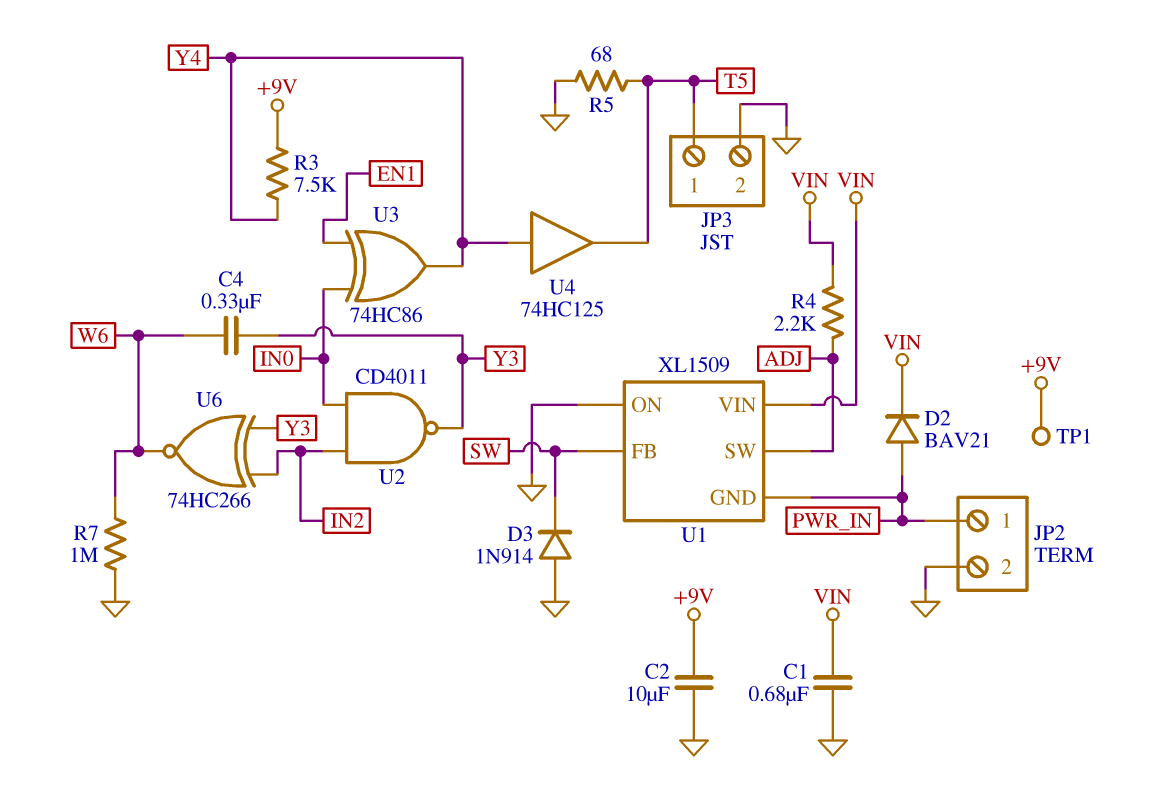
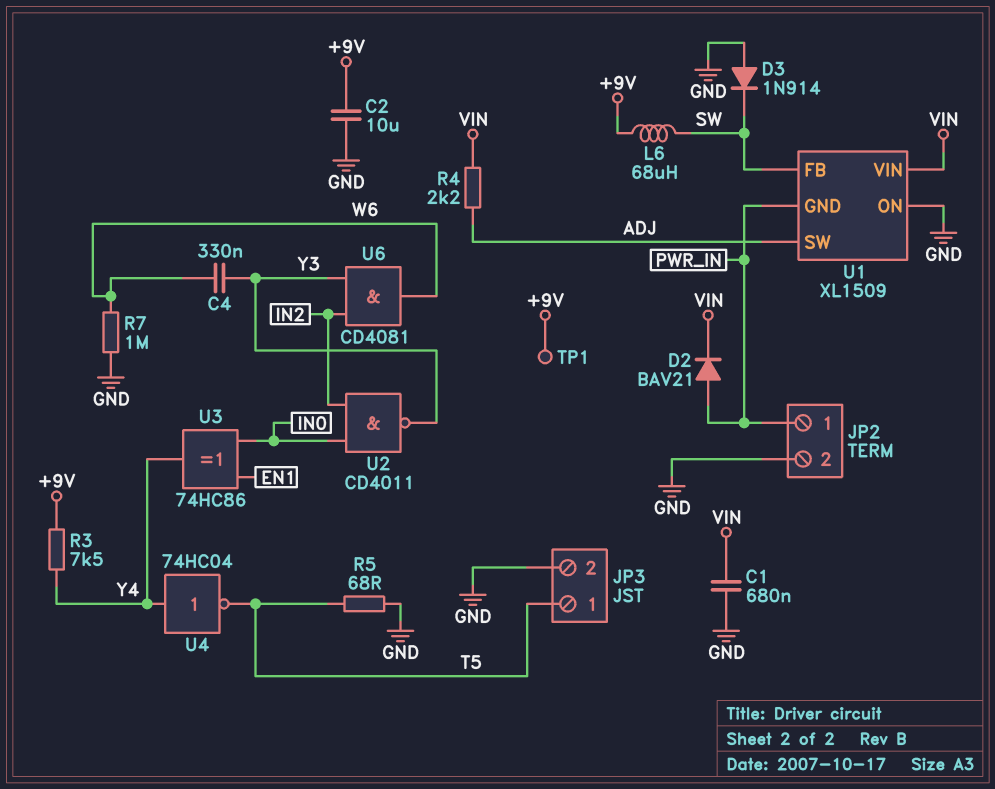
L6: none -> 68uH (+9V, SW)
U4: buffer 74HC125 (in Y4, out T5) -> NOT 74HC04 (in Y4, out T5)
U6: XNOR 74HC266 (in IN2, in Y3, out W6) -> AND CD4081 (in IN2, in Y3, out W6)

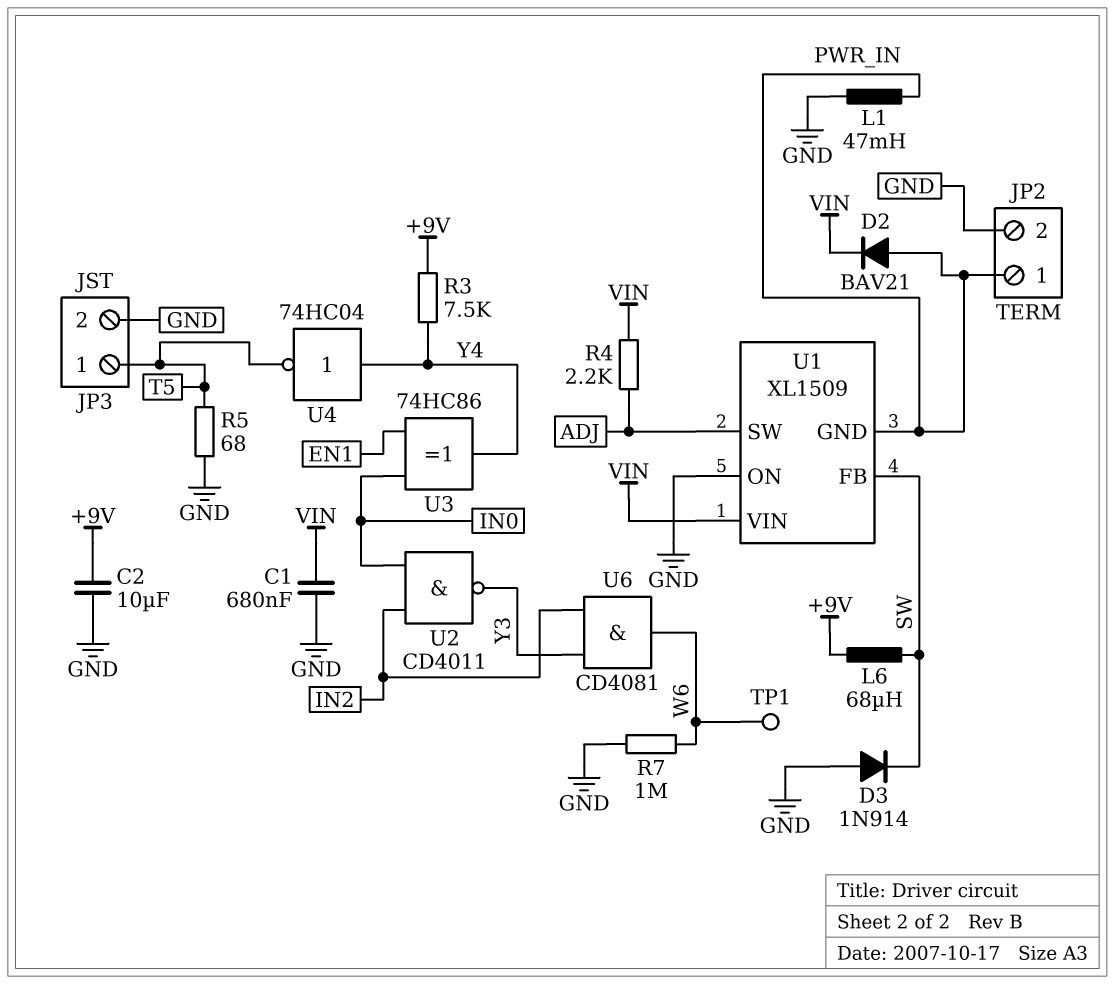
C4: 330nF (W6, Y3) -> none
L1: none -> 47mH (GND, PWR_IN)
TP1: test point (+9V) -> test point (W6)

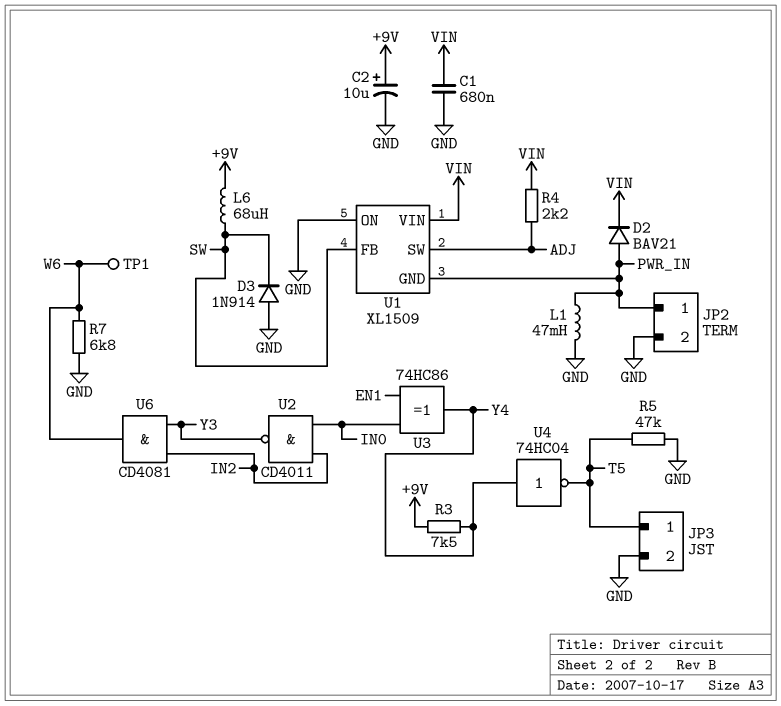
C2: 10uF (+9V, GND) -> 10uF (plus +9V, minus GND)
R5: 68 (GND, T5) -> 47k (GND, T5)
R7: 1M (GND, W6) -> 6.8k (GND, W6)

